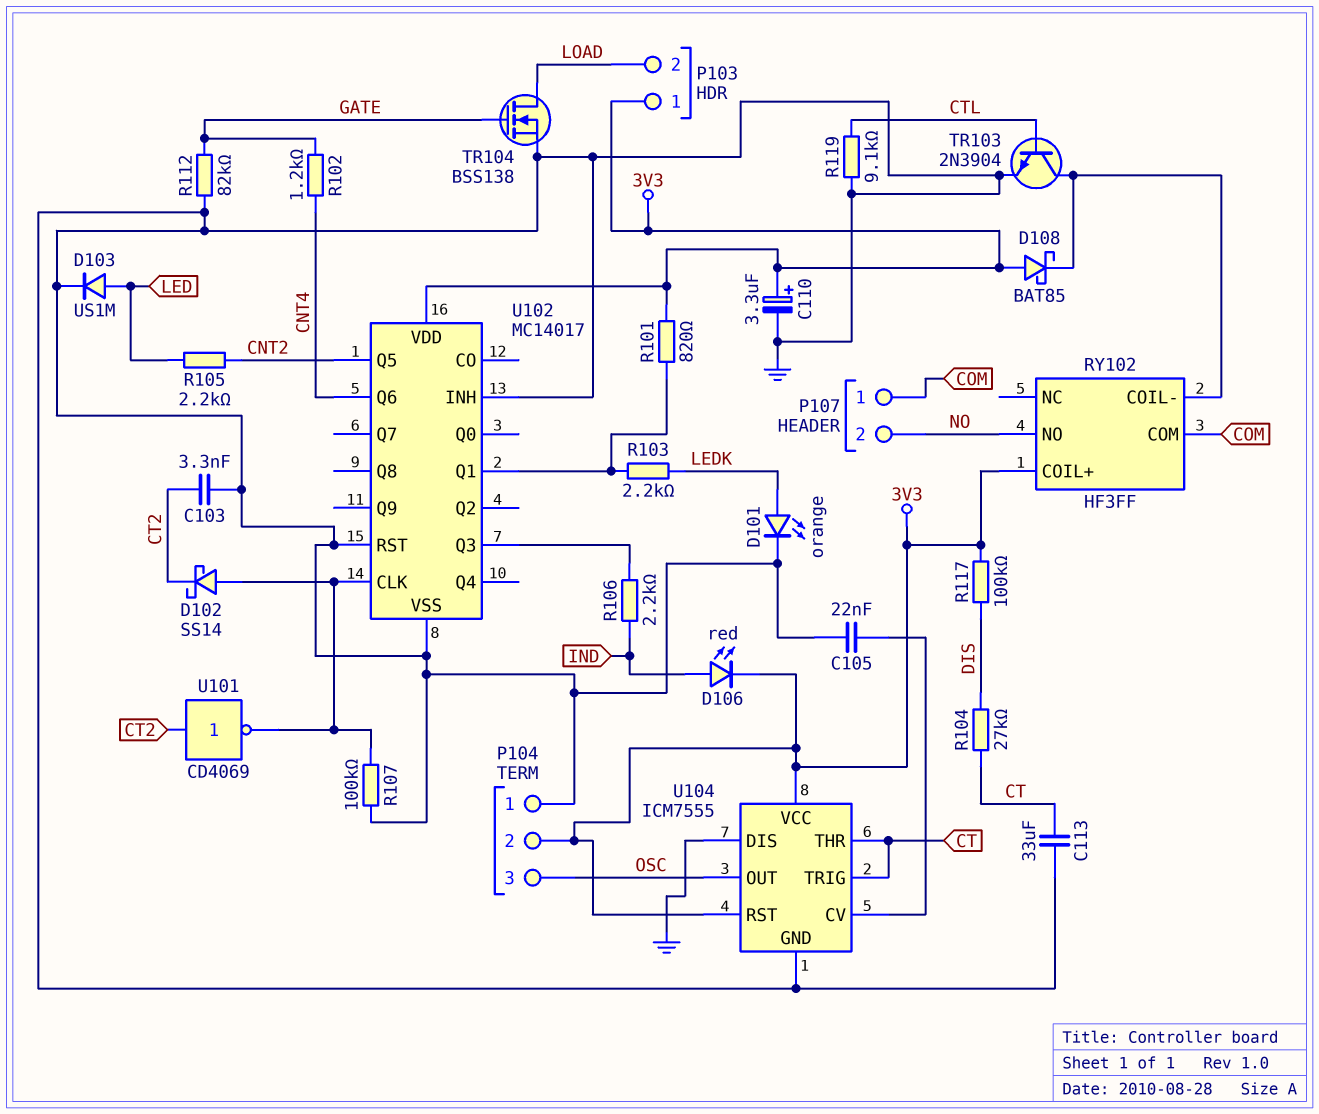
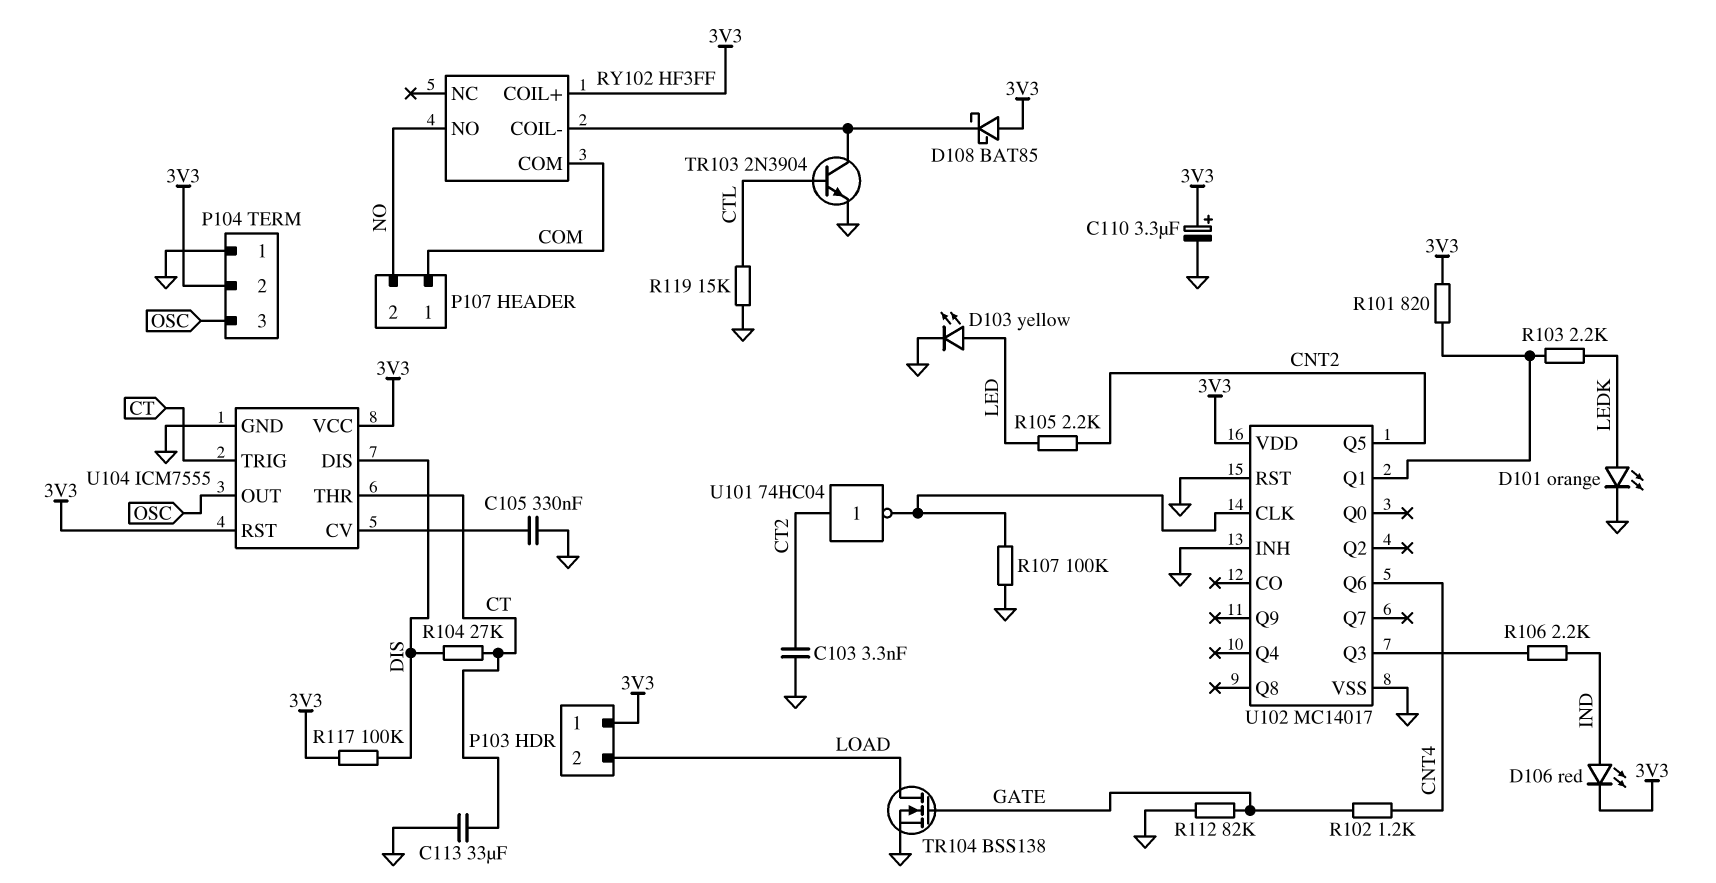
C105: 22nF (GND, U104/CV) -> 330nF (GND, U104/CV)
D102: schottky SS14 (A U102/CLK, K CT2) -> none
D103: diode US1M (A LED, K GND) -> LED yellow (A LED, K GND)
R119: 9.1k (CTL, GND) -> 15k (CTL, GND)
U101: NOT CD4069 (in CT2, out U102/CLK) -> NOT 74HC04 (in CT2, out U102/CLK)
U104 pin DIS: GND -> DIS

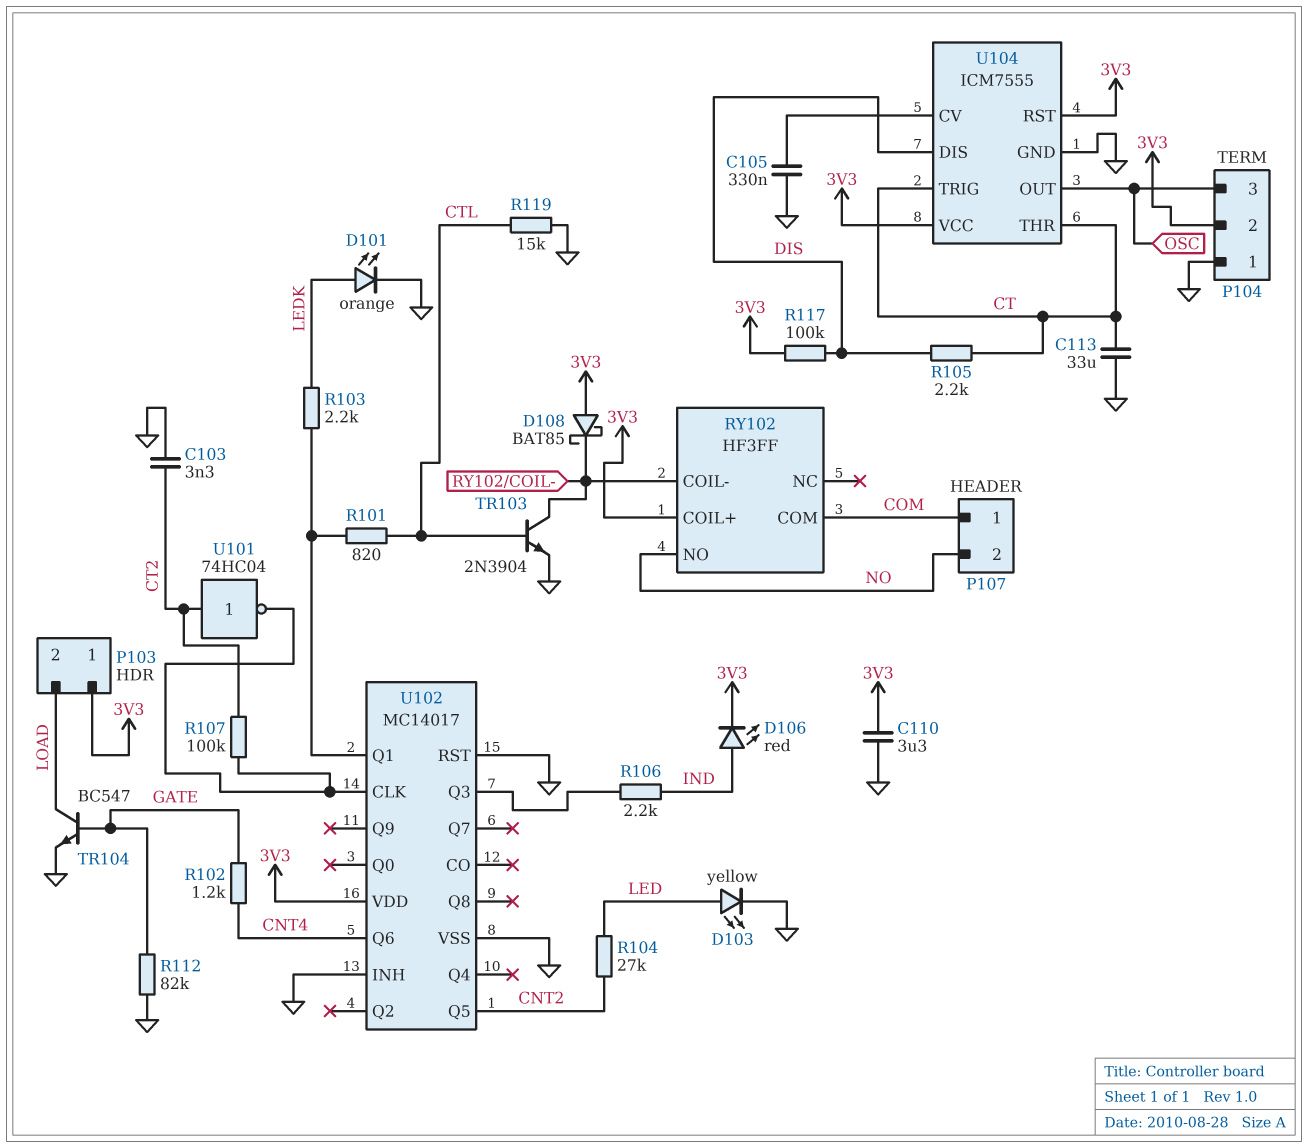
C110: 3.3uF (plus 3V3, minus GND) -> 3.3uF (3V3, GND)
R101: 820 (3V3, U102/Q1) -> 820 (CTL, U102/Q1)
R104: 27k (CT, DIS) -> 27k (CNT2, LED)
R105: 2.2k (CNT2, LED) -> 2.2k (CT, DIS)
R107: 100k (GND, U102/CLK) -> 100k (CT2, U102/CLK)
TR104: NMOS BSS138 (G GATE, D LOAD, S GND) -> NPN BC547 (B GATE, C LOAD, E GND)

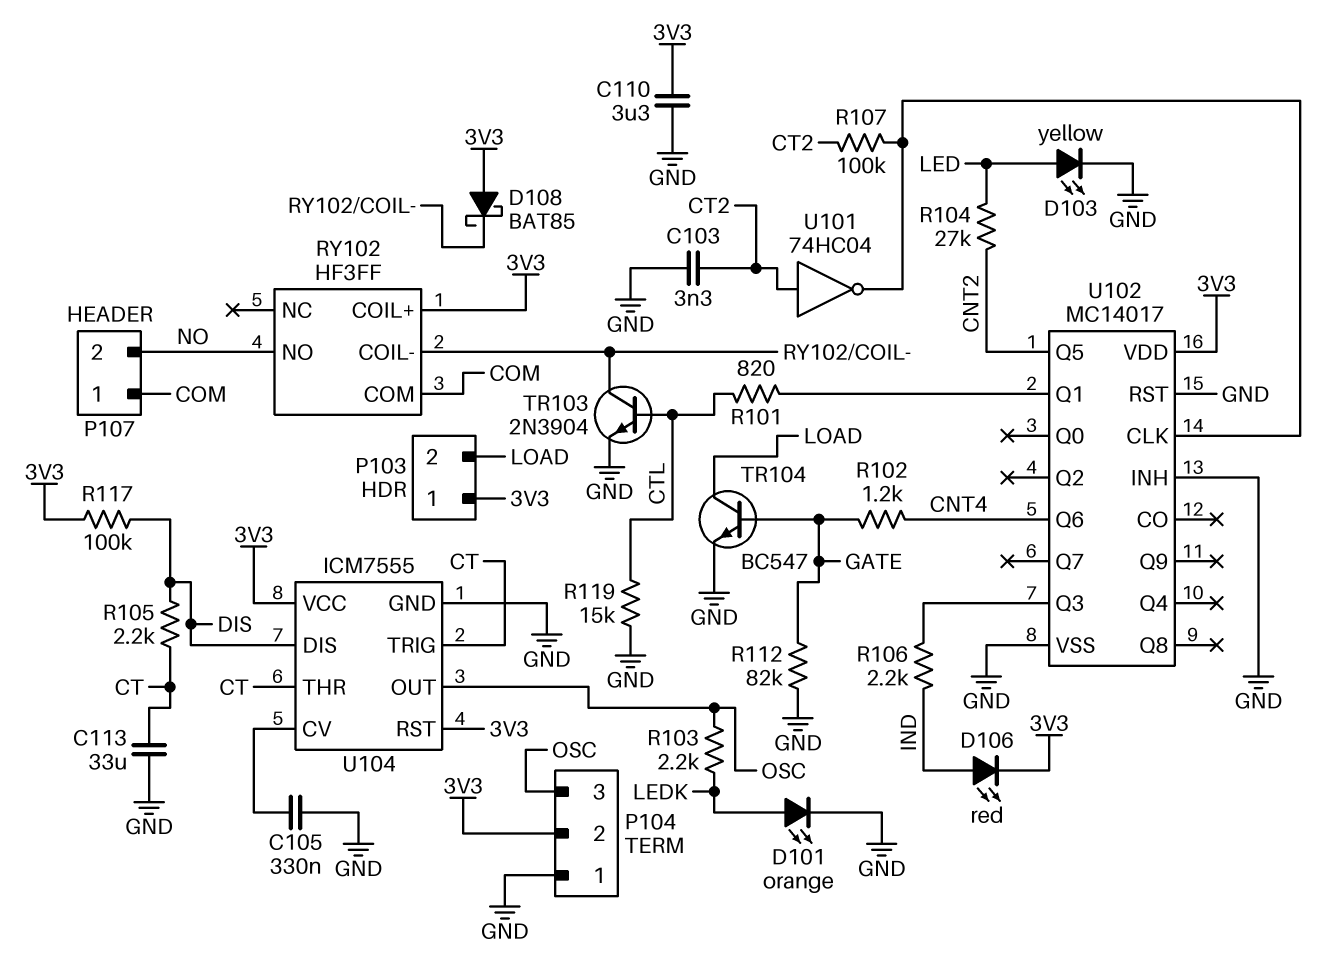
R103: 2.2k (LEDK, U102/Q1) -> 2.2k (LEDK, OSC)

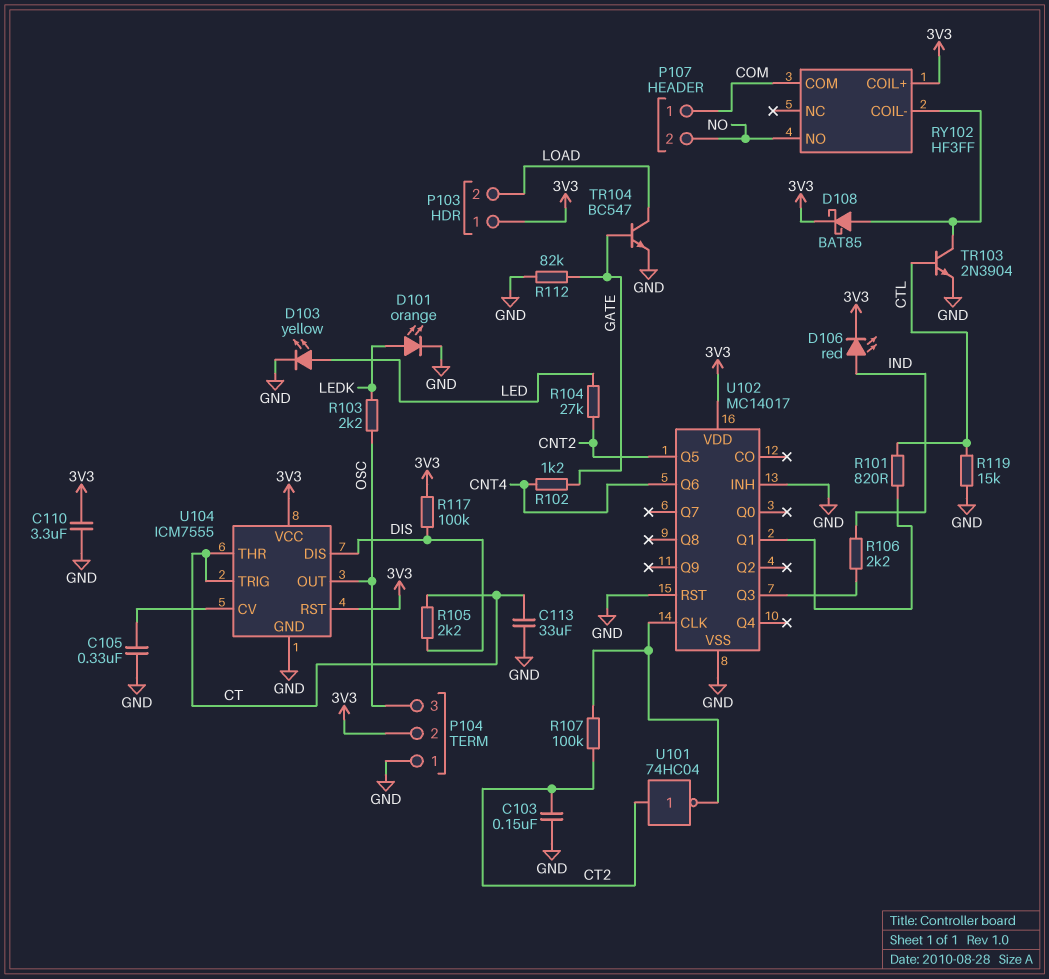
C103: 3.3nF (CT2, GND) -> 150nF (CT2, GND)
D108: schottky BAT85 (A 3V3, K RY102/COIL-) -> schottky BAT85 (A RY102/COIL-, K 3V3)

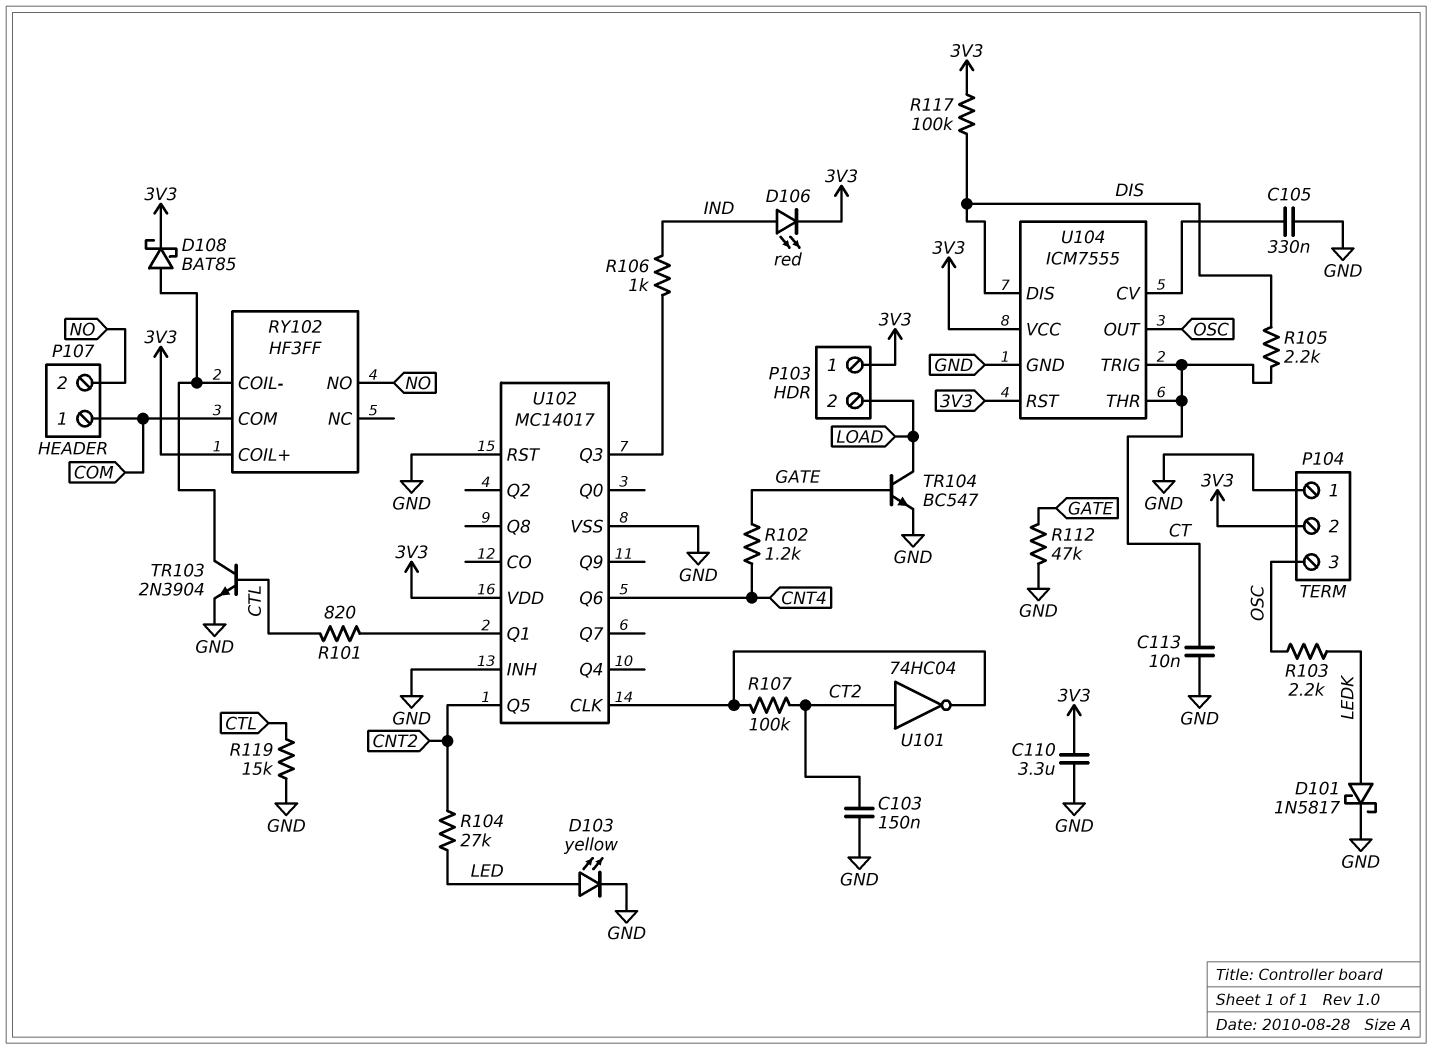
C113: 33uF (CT, GND) -> 10nF (CT, GND)
D101: LED orange (A LEDK, K GND) -> schottky 1N5817 (A LEDK, K GND)
R106: 2.2k (IND, U102/Q3) -> 1k (IND, U102/Q3)
R112: 82k (GATE, GND) -> 47k (GATE, GND)

